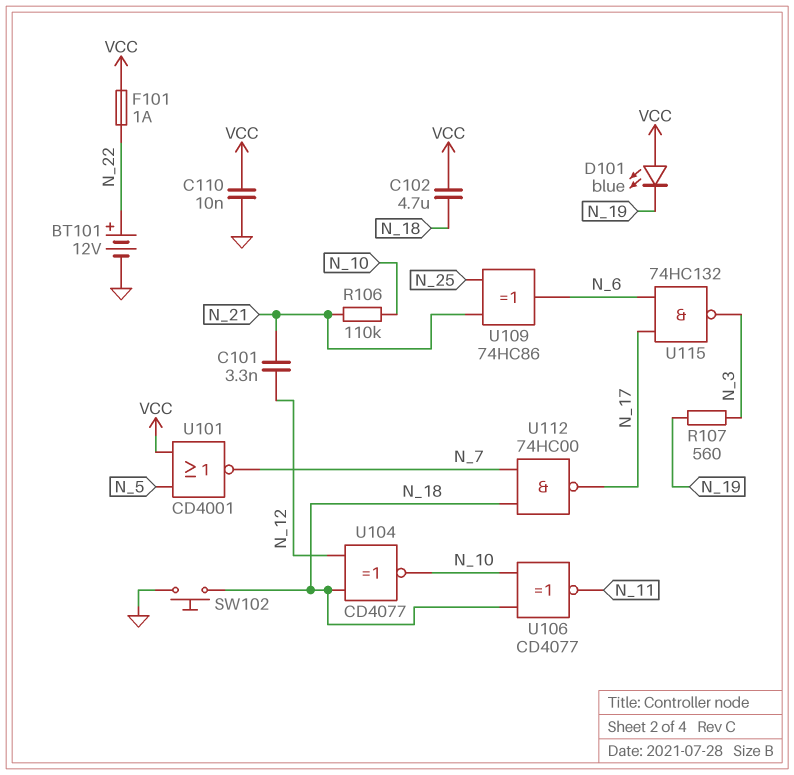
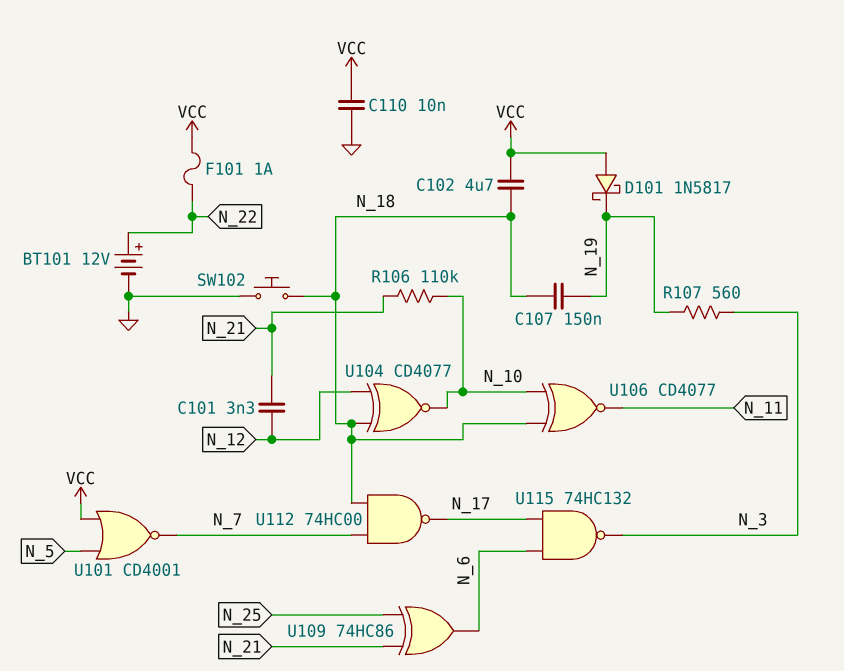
C107: none -> 150nF (N_18, N_19)
D101: LED blue (A VCC, K N_19) -> schottky 1N5817 (A VCC, K N_19)

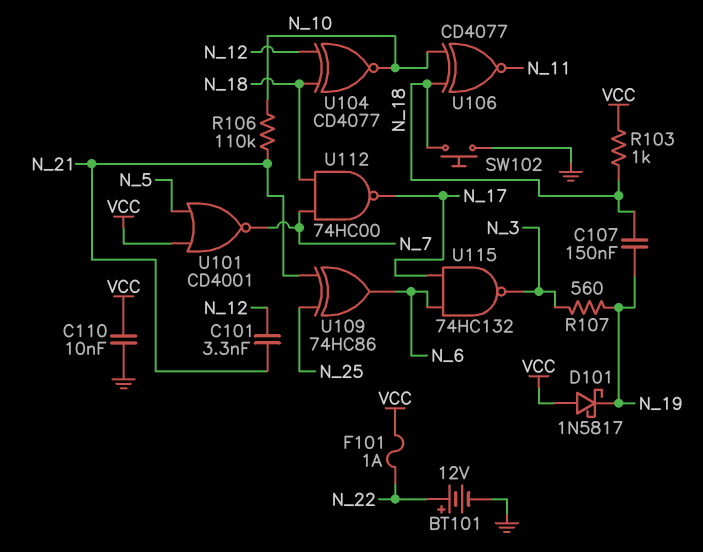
C102: 4.7uF (N_18, VCC) -> none
R103: none -> 1k (N_18, VCC)

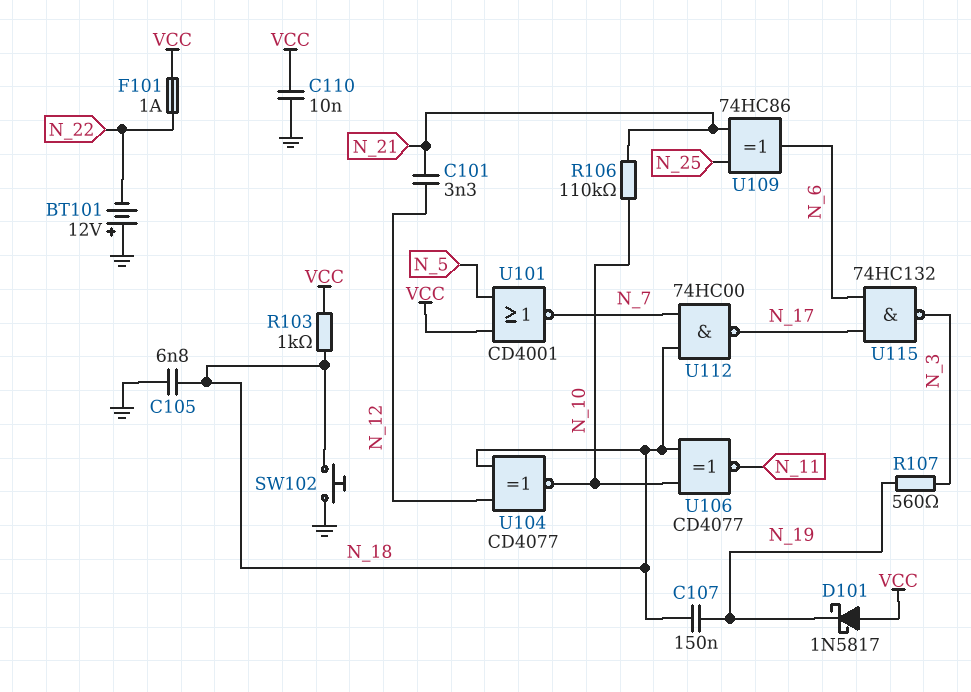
BT101: 12V (plus N_22, minus GND) -> 12V (plus GND, minus N_22)
C105: none -> 6.8nF (GND, N_18)

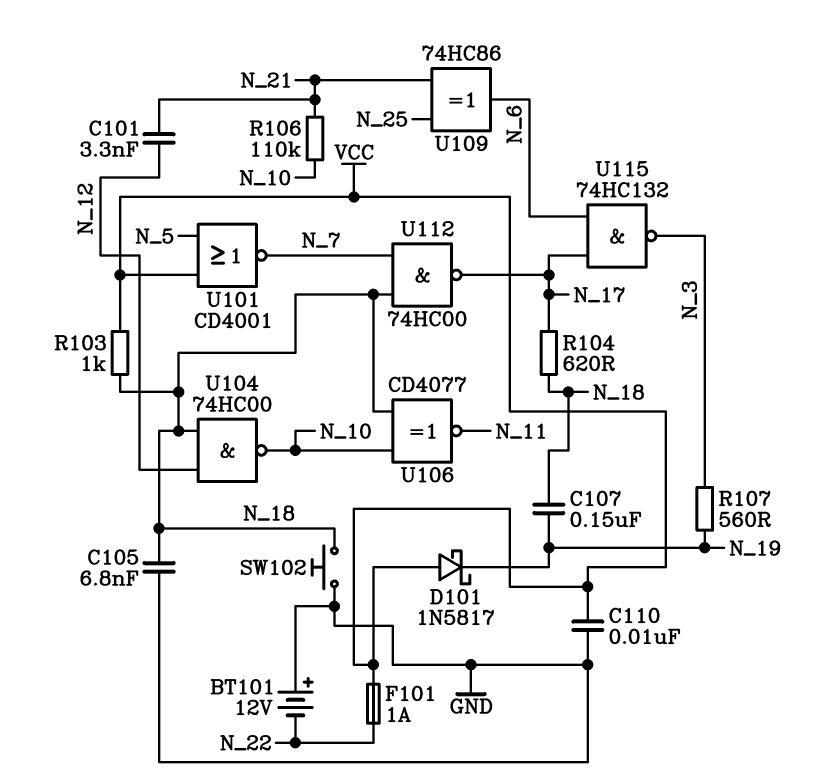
R104: none -> 620 (N_17, N_18)
U104: XNOR CD4077 (in N_12, in N_18, out N_10) -> NAND 74HC00 (in N_12, in N_18, out N_10)

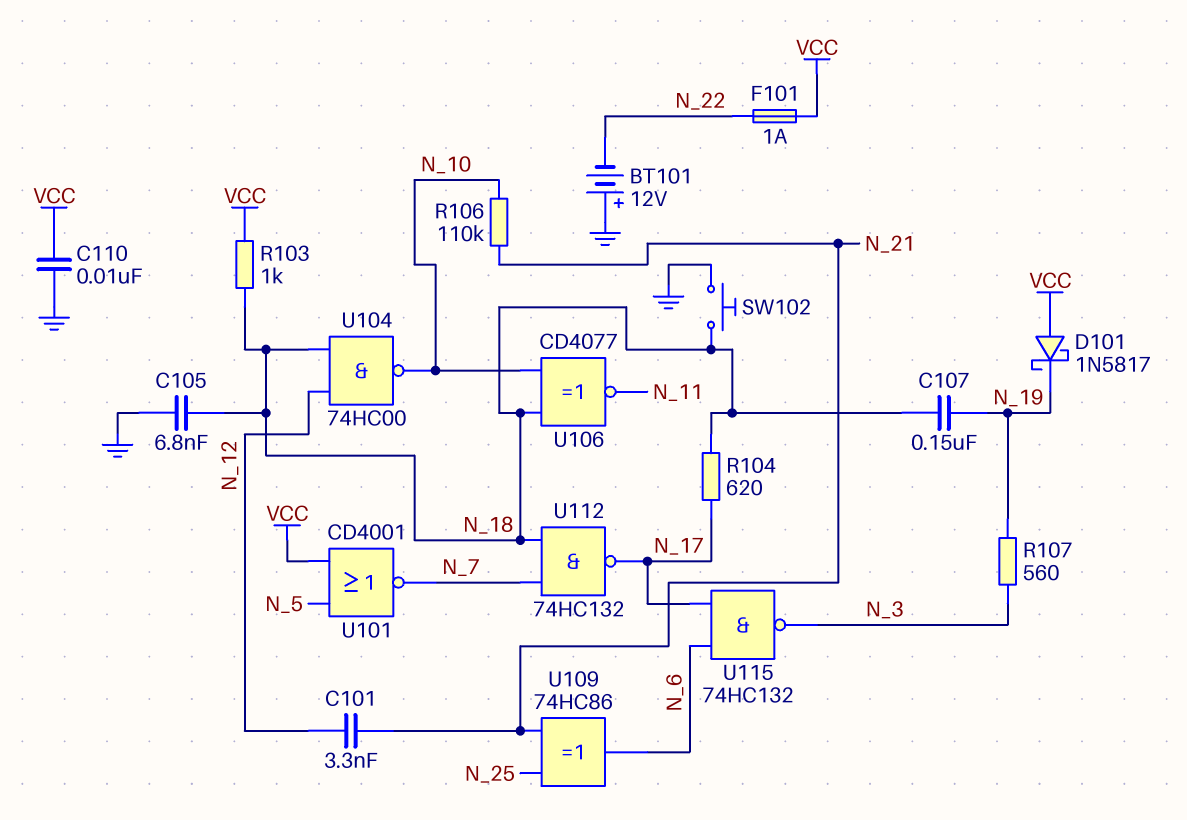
U112: NAND 74HC00 (in N_7, in N_18, out N_17) -> NAND 74HC132 (in N_7, in N_18, out N_17)

